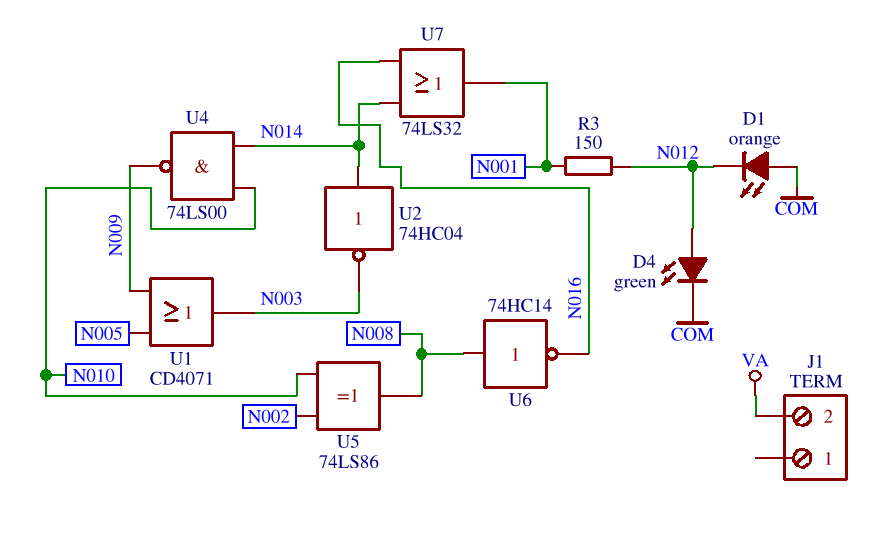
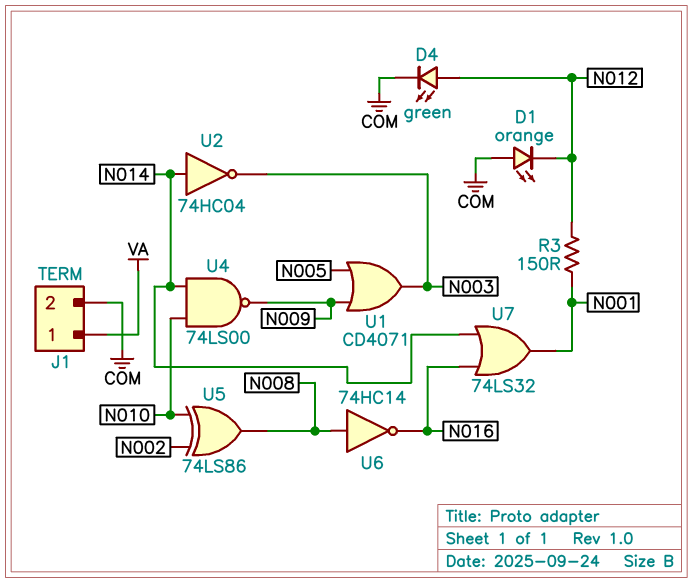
J1 pin 1: none -> VA
J1 pin 2: VA -> COM

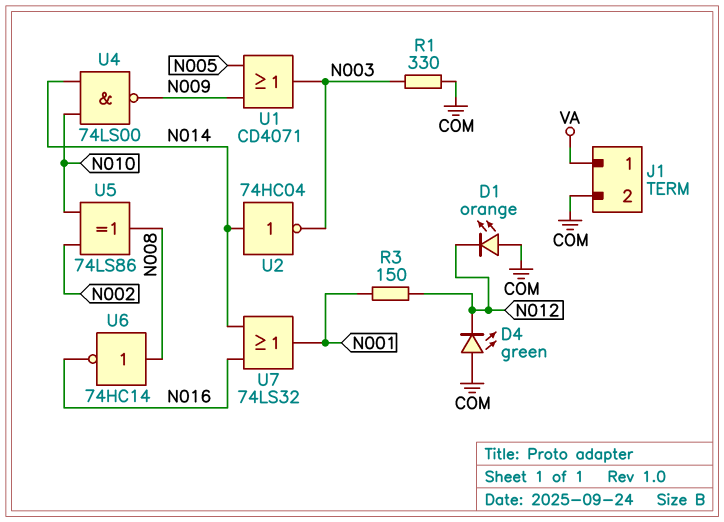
D4: LED green (A N012, K COM) -> LED green (A COM, K N012)
R1: none -> 330 (COM, N003)

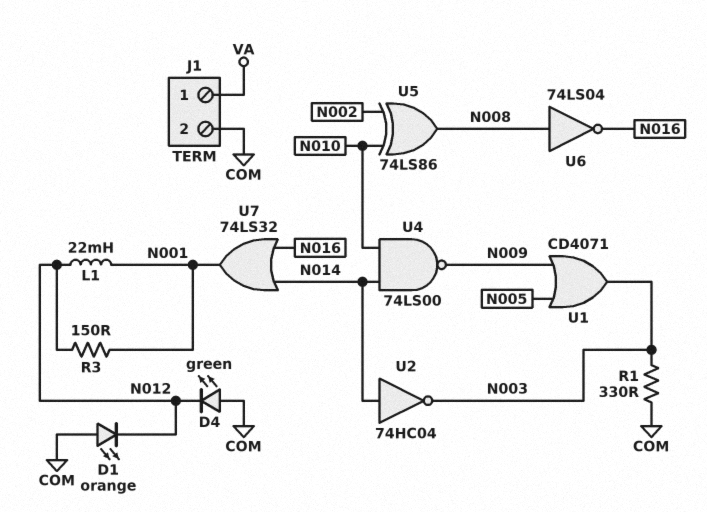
L1: none -> 22mH (N001, N012)
U6: NOT 74HC14 (in N008, out N016) -> NOT 74LS04 (in N008, out N016)

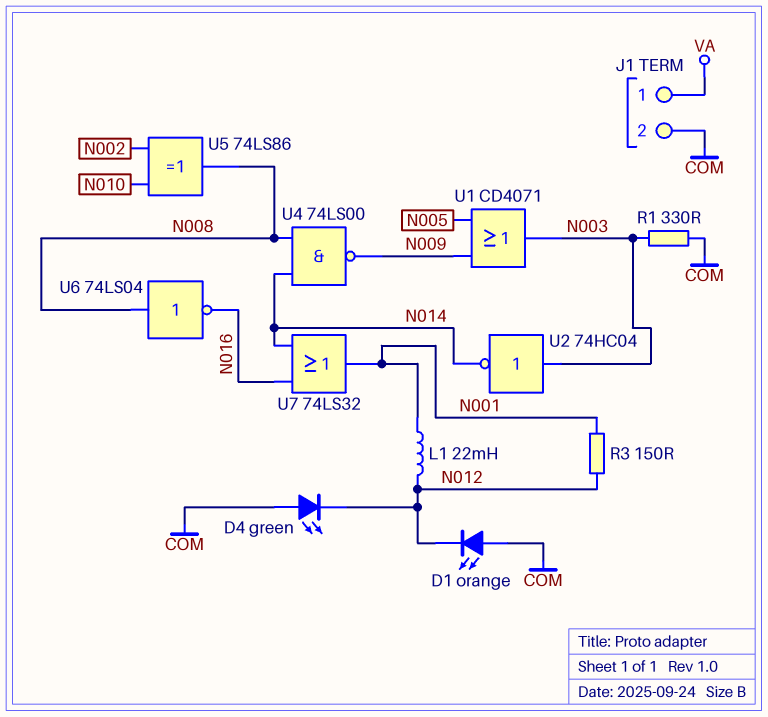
U2: NOT 74HC04 (in N014, out N003) -> NOT 74HC04 (in N003, out N014)
U4: NAND 74LS00 (in N010, in N014, out N009) -> NAND 74LS00 (in N008, in N014, out N009)

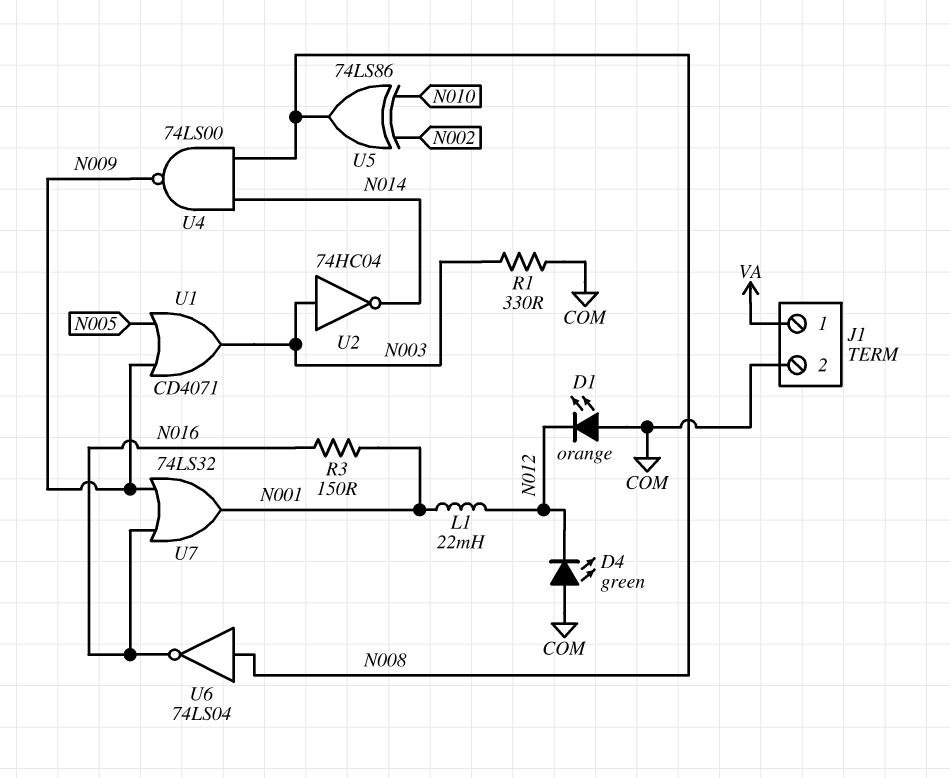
R3: 150 (N001, N012) -> 150 (N001, N016)
U7: OR 74LS32 (in N014, in N016, out N001) -> OR 74LS32 (in N009, in N016, out N001)

